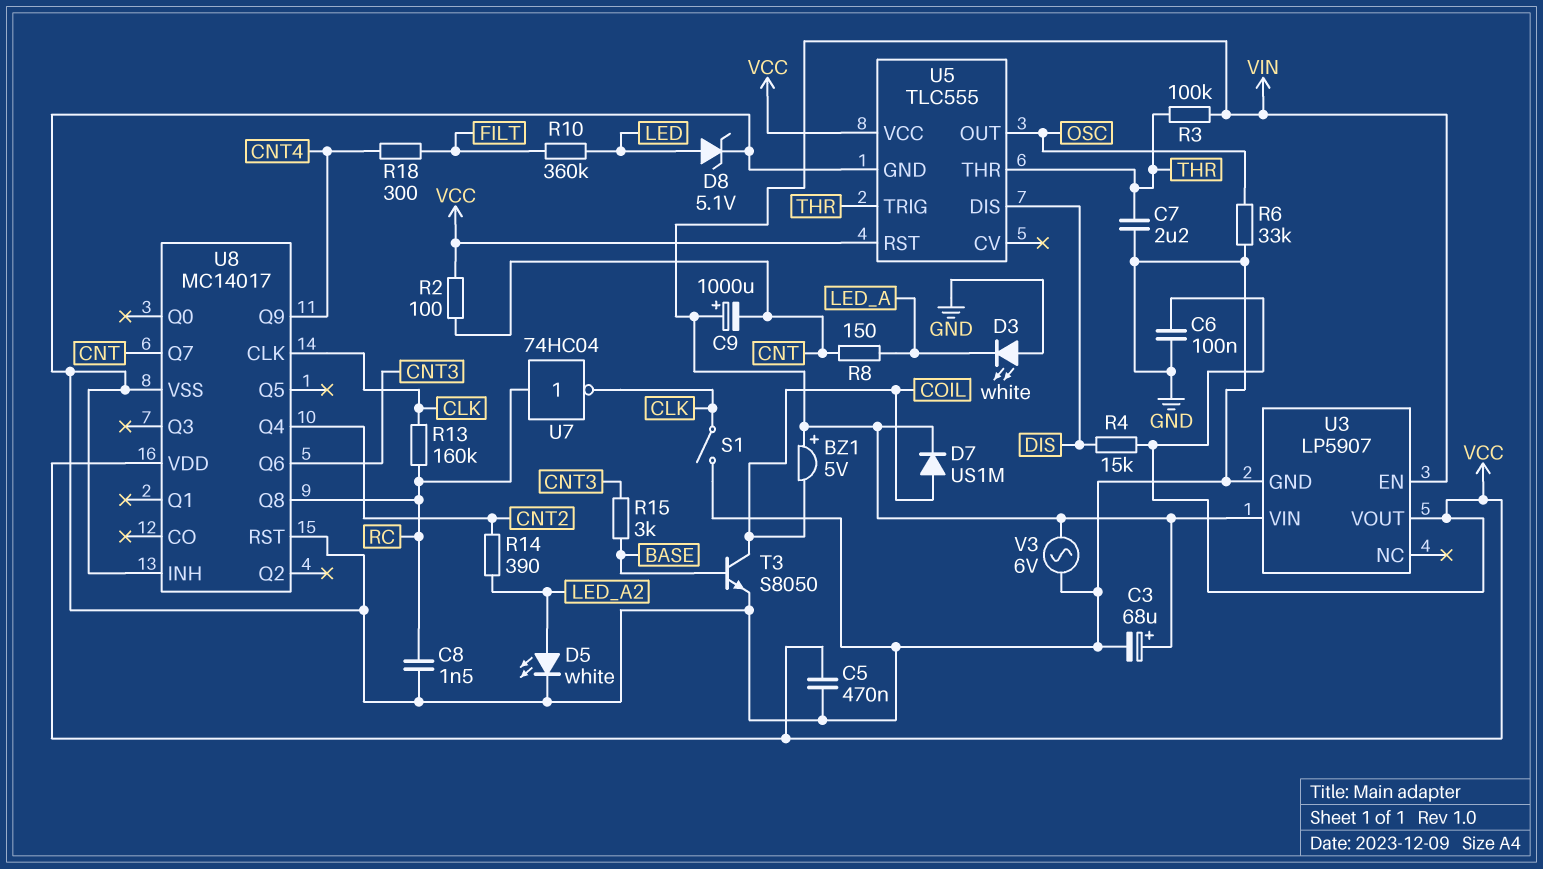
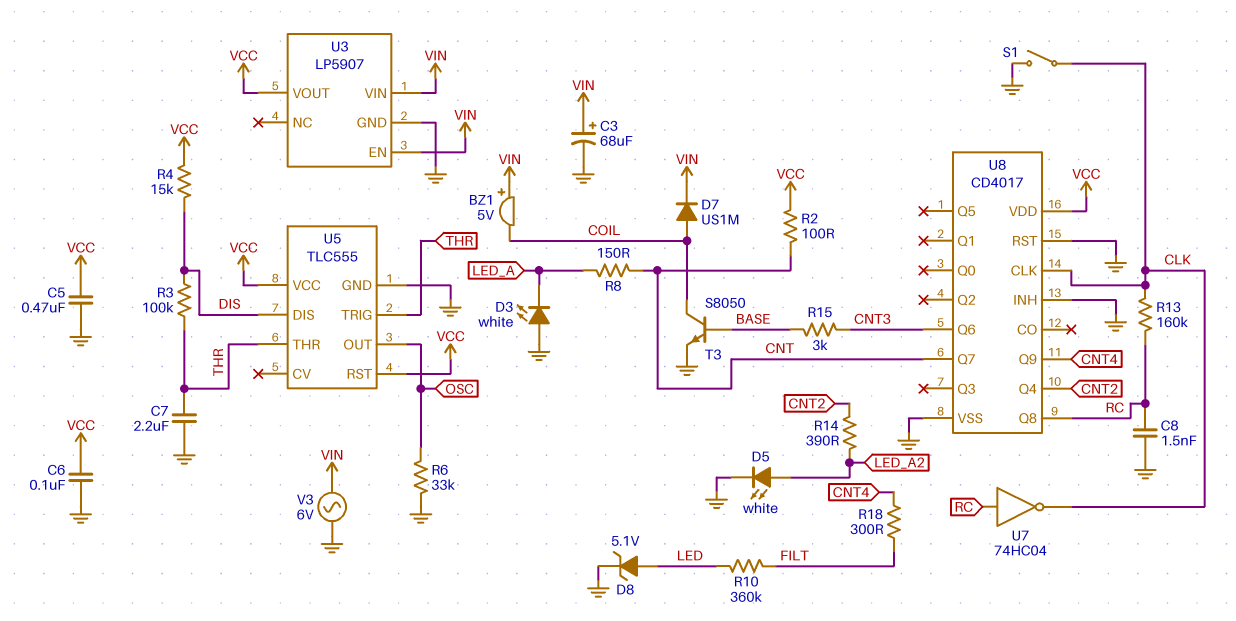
C9: 1000uF (plus VIN, minus CNT) -> none
R3: 100k (THR, VIN) -> 100k (DIS, THR)
U8: MC14017 -> CD4017

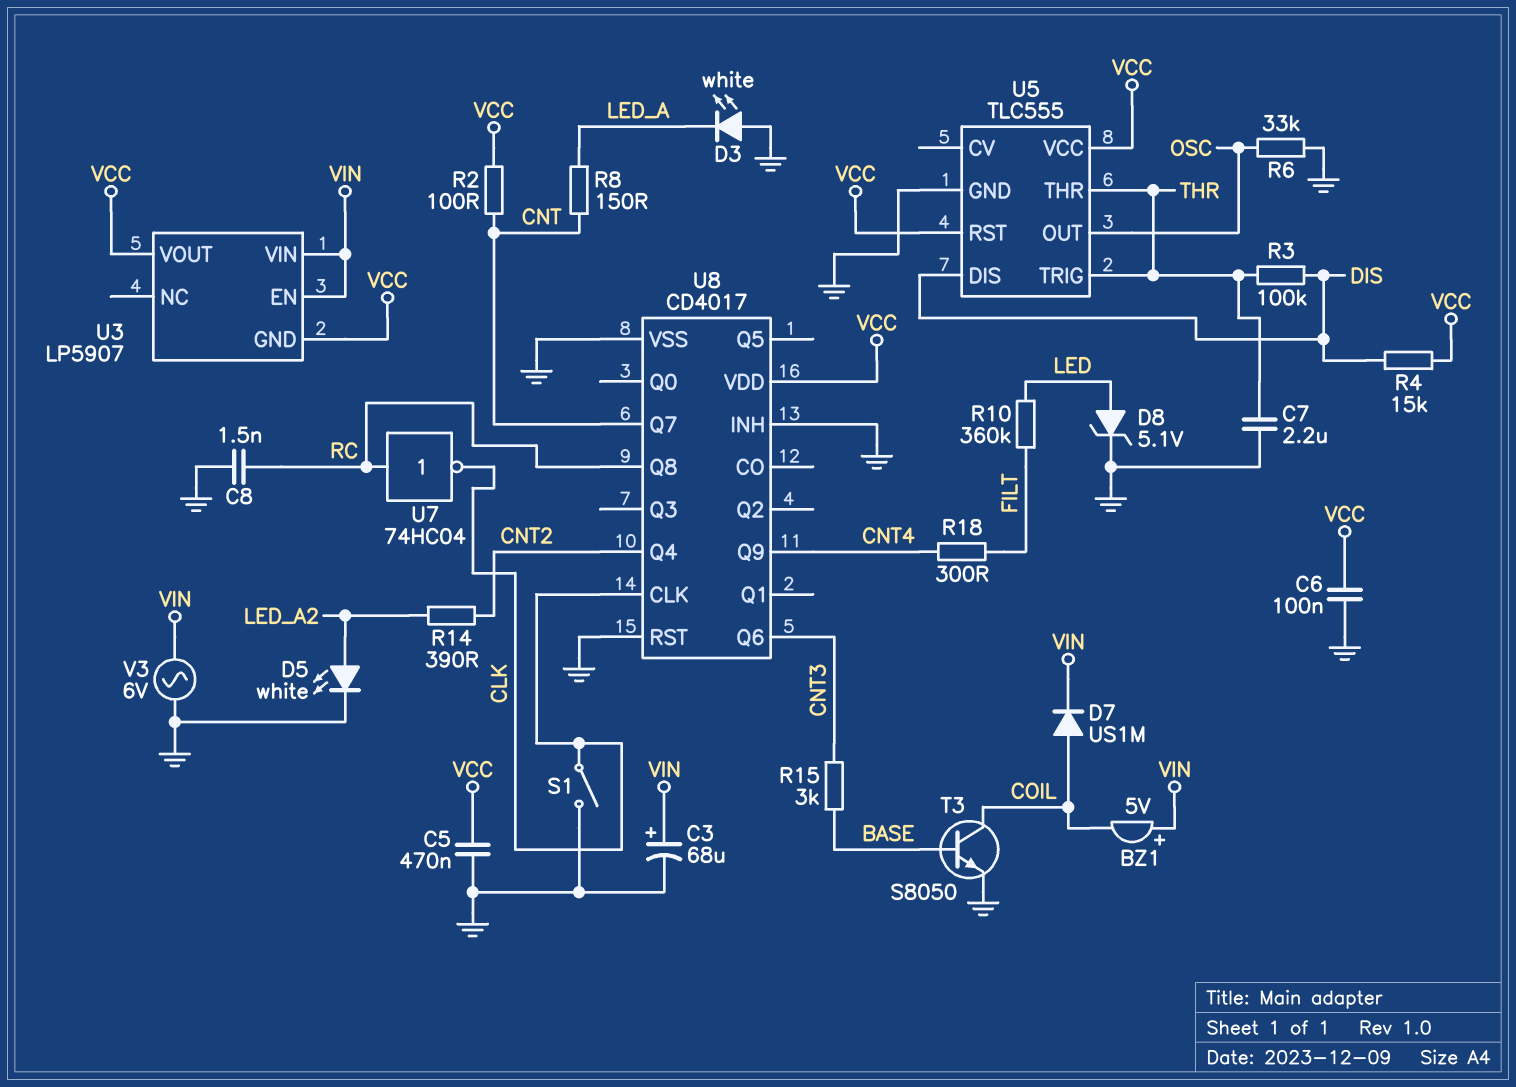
R13: 160k (CLK, RC) -> none
U3 pin GND: GND -> VCC

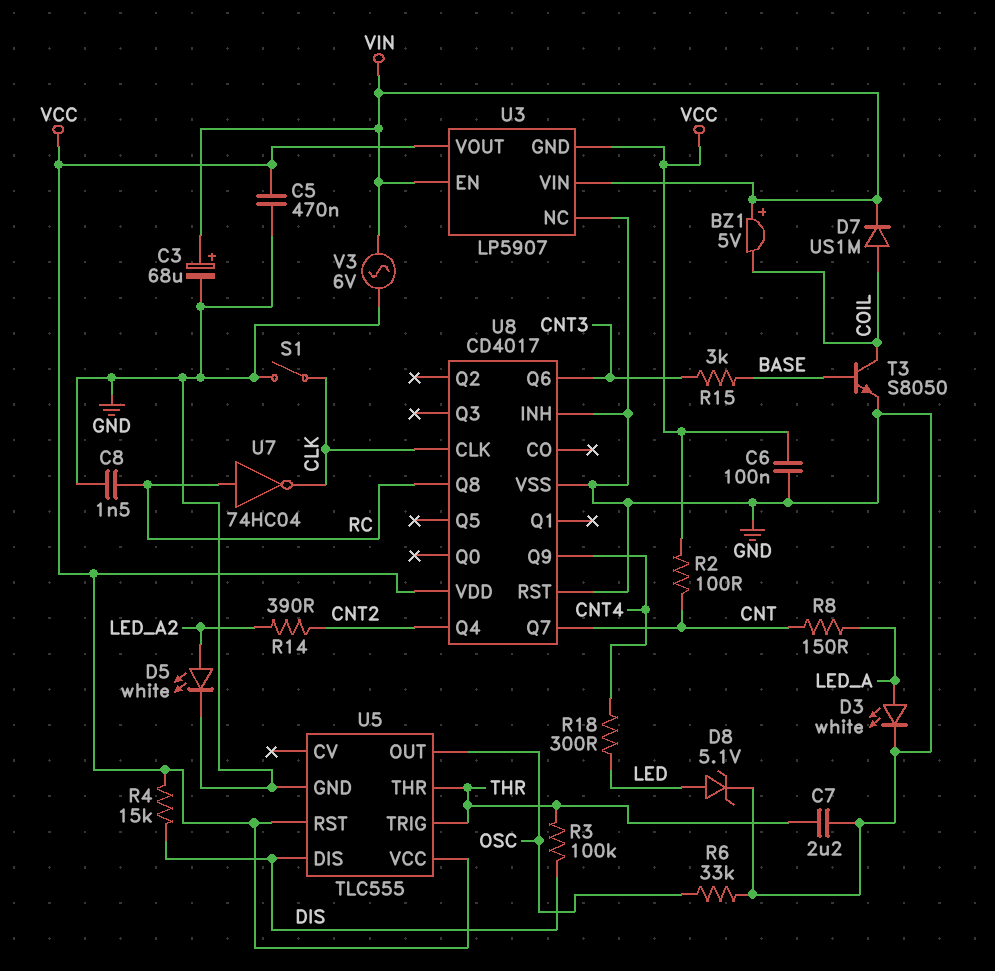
D3: LED white (A GND, K LED_A) -> LED white (A LED_A, K GND)
R10: 360k (FILT, LED) -> none
R18: 300 (CNT4, FILT) -> 300 (CNT4, LED)
U3 pin NC: none -> GND

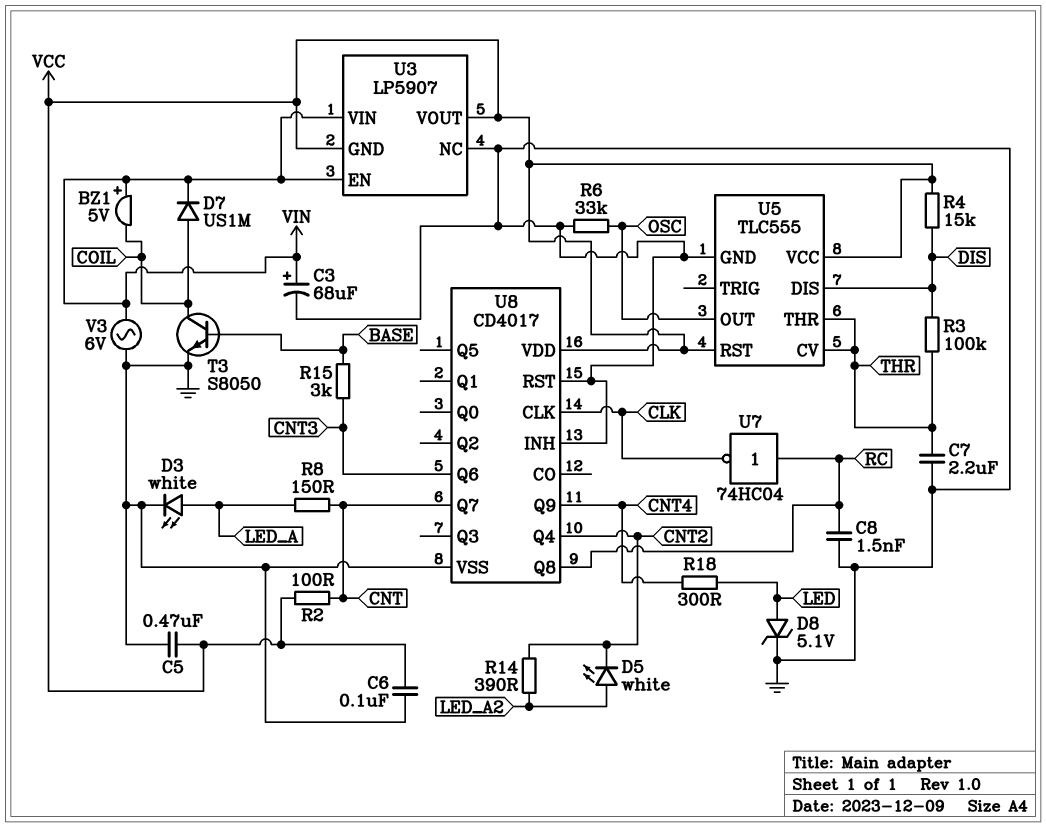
D5: LED white (A LED_A2, K GND) -> LED white (A LED_A2, K CNT2)
S1: switch (CLK, GND) -> none
U5 pin CV: none -> THR
U5 pin TRIG: THR -> none

